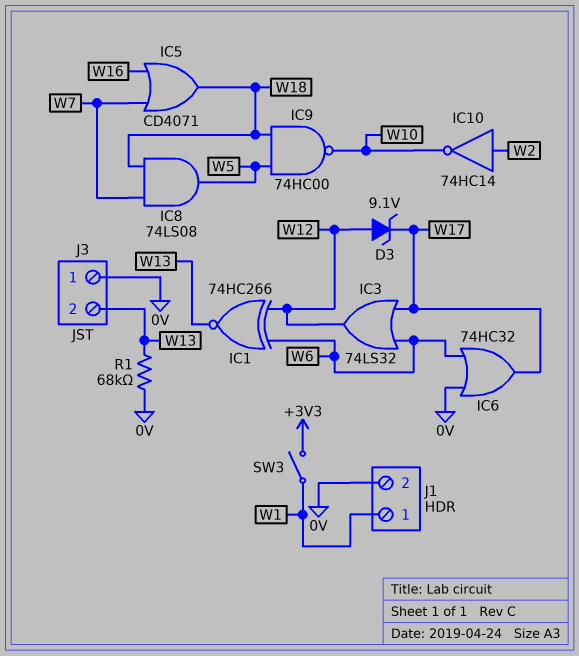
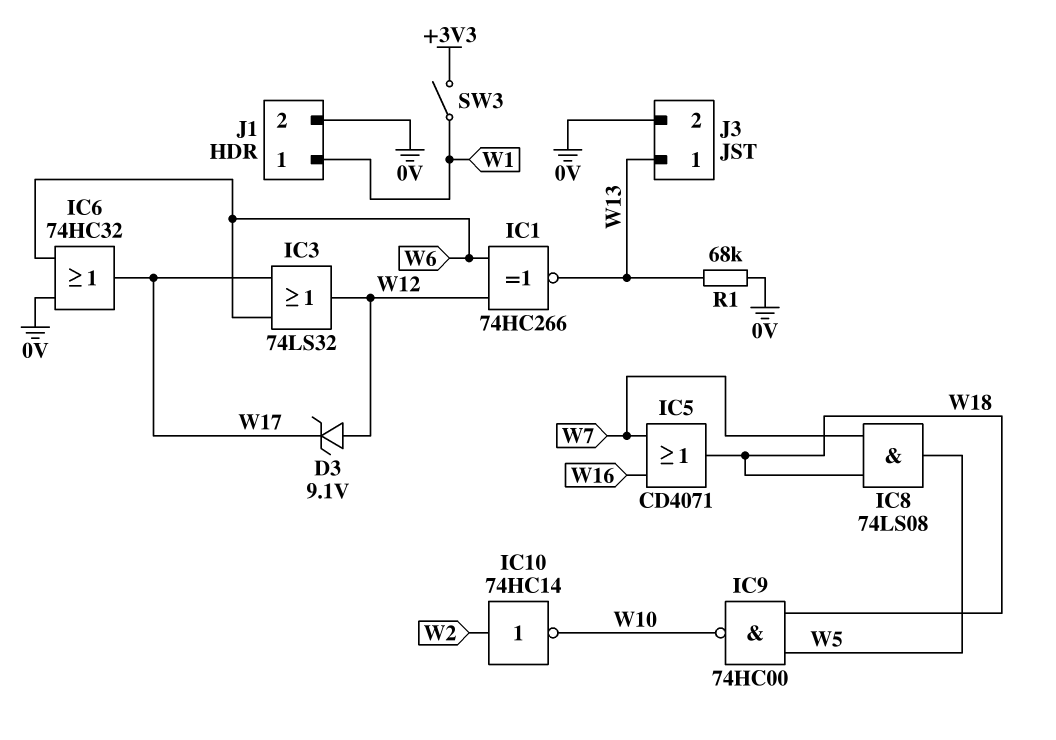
J3 pin 1: 0V -> W13
J3 pin 2: W13 -> 0V

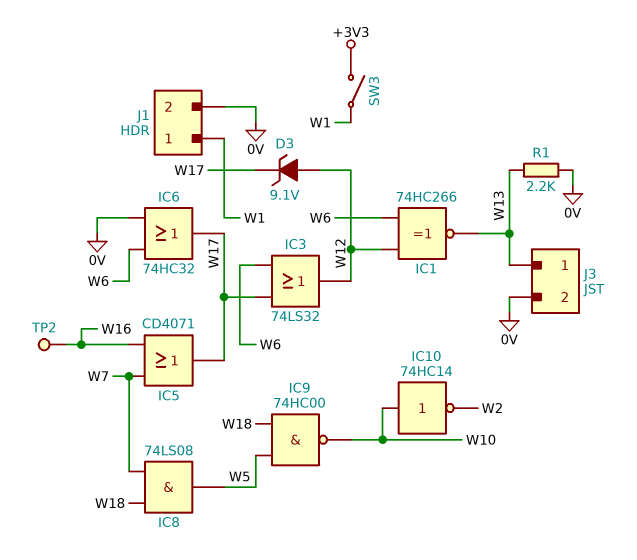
IC5: OR CD4071 (in W7, in W16, out W18) -> OR CD4071 (in W7, in W16, out W17)
IC10: NOT 74HC14 (in W2, out W10) -> NOT 74HC14 (in W10, out W2)
R1: 68k (0V, W13) -> 2.2k (0V, W13)
TP2: none -> test point (W16)

